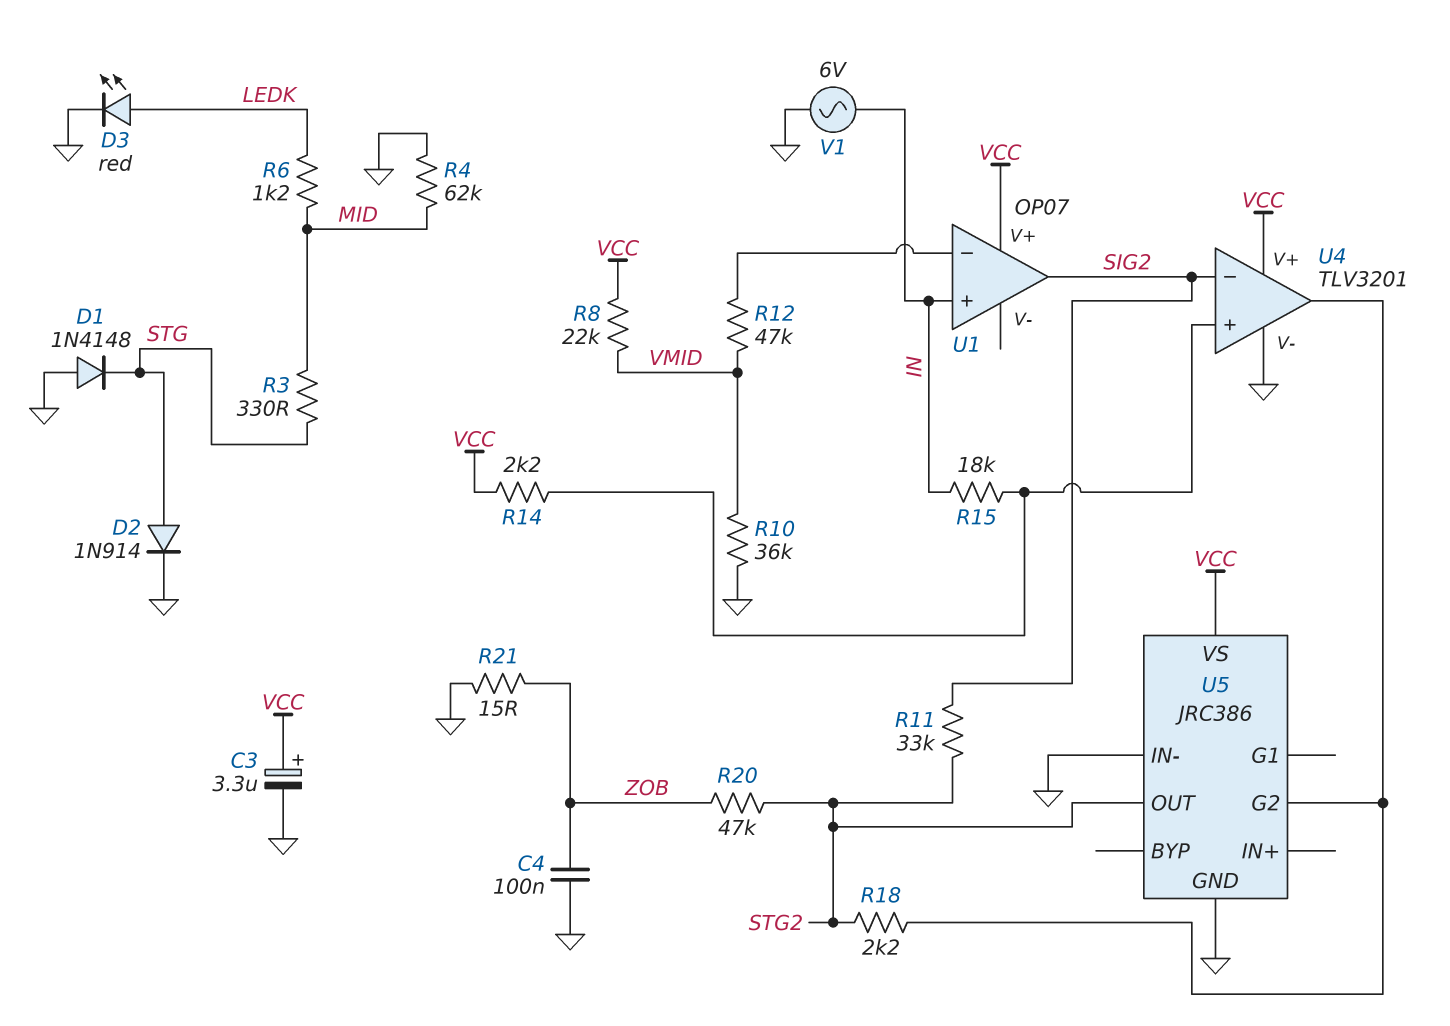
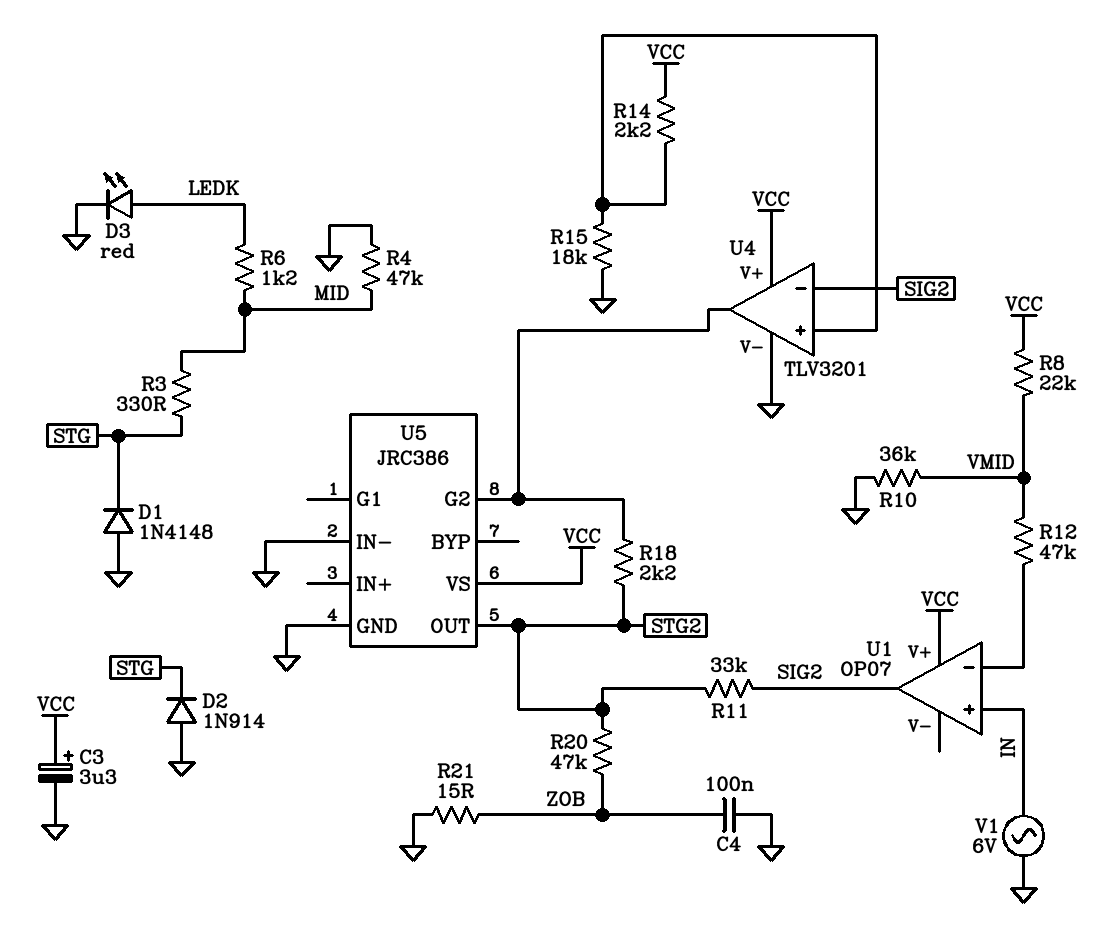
D2: diode 1N914 (A STG, K GND) -> diode 1N914 (A GND, K STG)
R4: 62k (GND, MID) -> 47k (GND, MID)
R15: 18k (IN, U4/in+) -> 18k (GND, U4/in+)

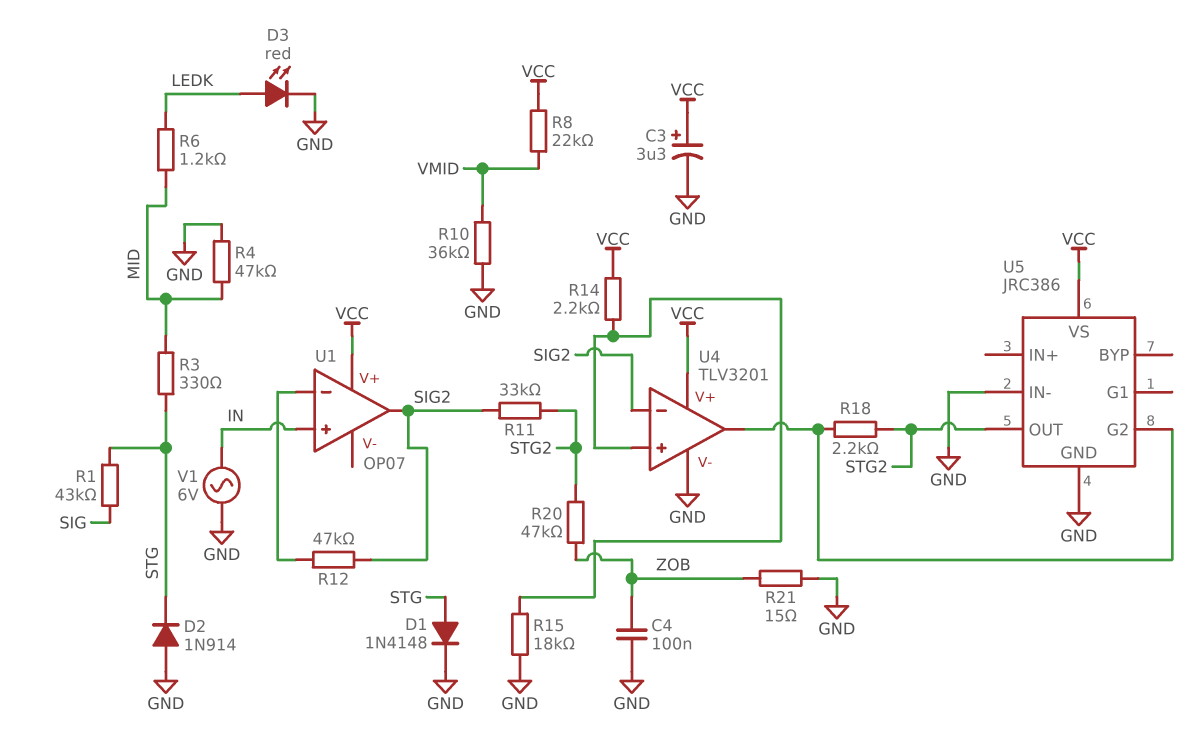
D1: diode 1N4148 (A GND, K STG) -> diode 1N4148 (A STG, K GND)
R1: none -> 43k (SIG, STG)
R12: 47k (U1/in-, VMID) -> 47k (SIG2, U1/in-)

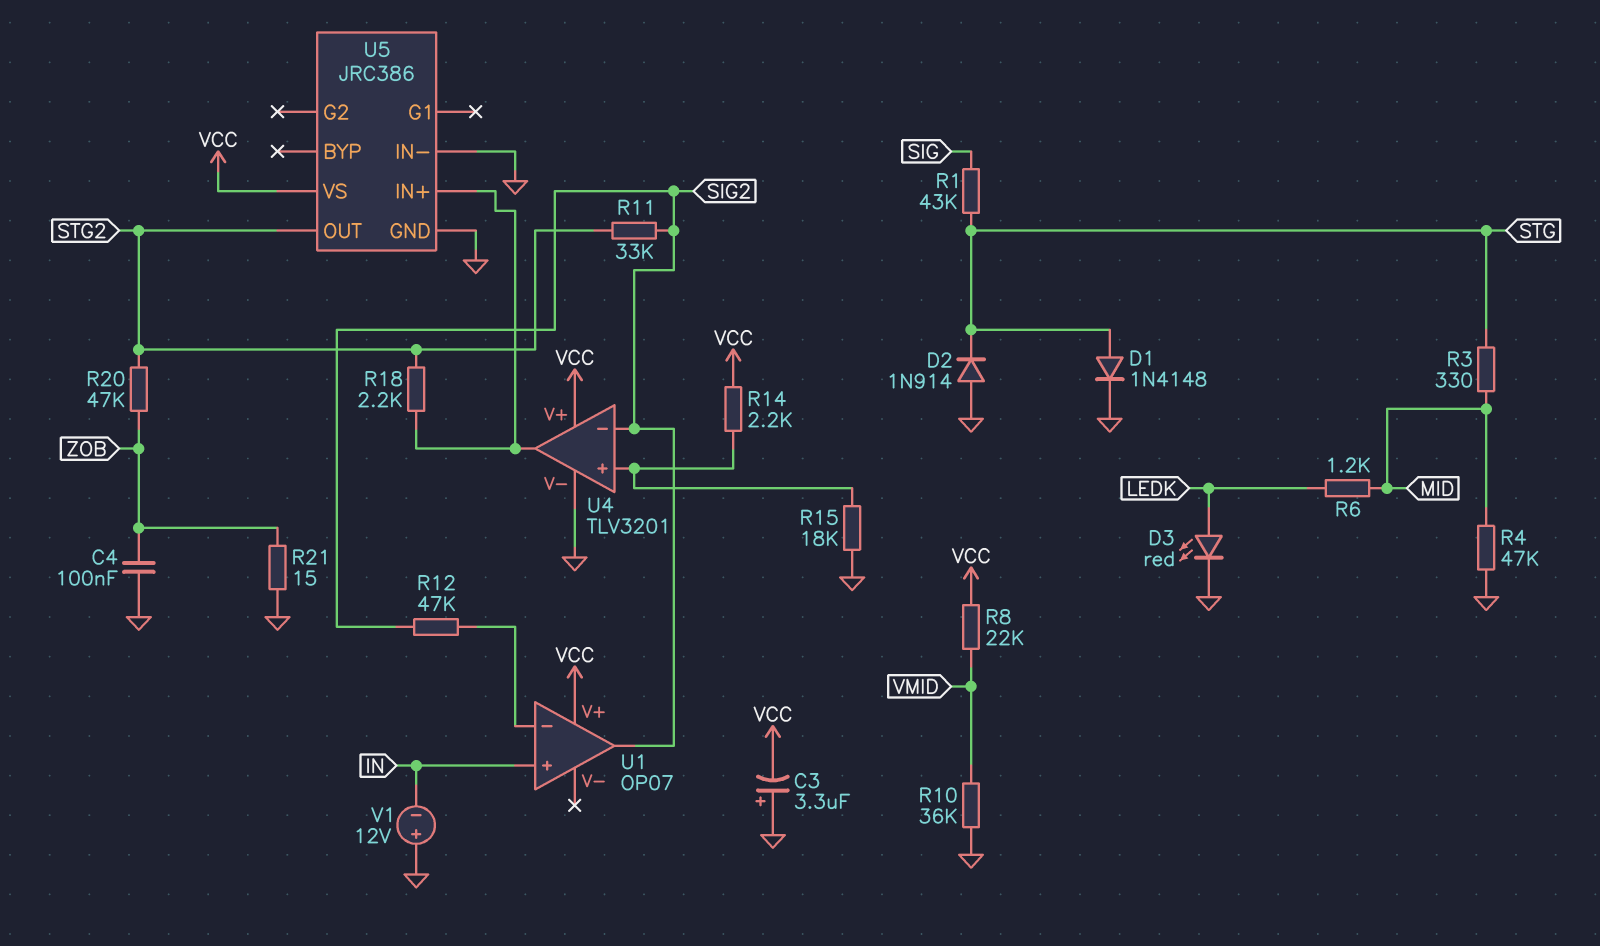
C3: 3.3uF (plus VCC, minus GND) -> 3.3uF (plus GND, minus VCC)
U5 pin G2: U4/out -> none
U5 pin IN+: none -> U4/out
V1: AC 6V (GND, IN) -> 12V (plus GND, minus IN)

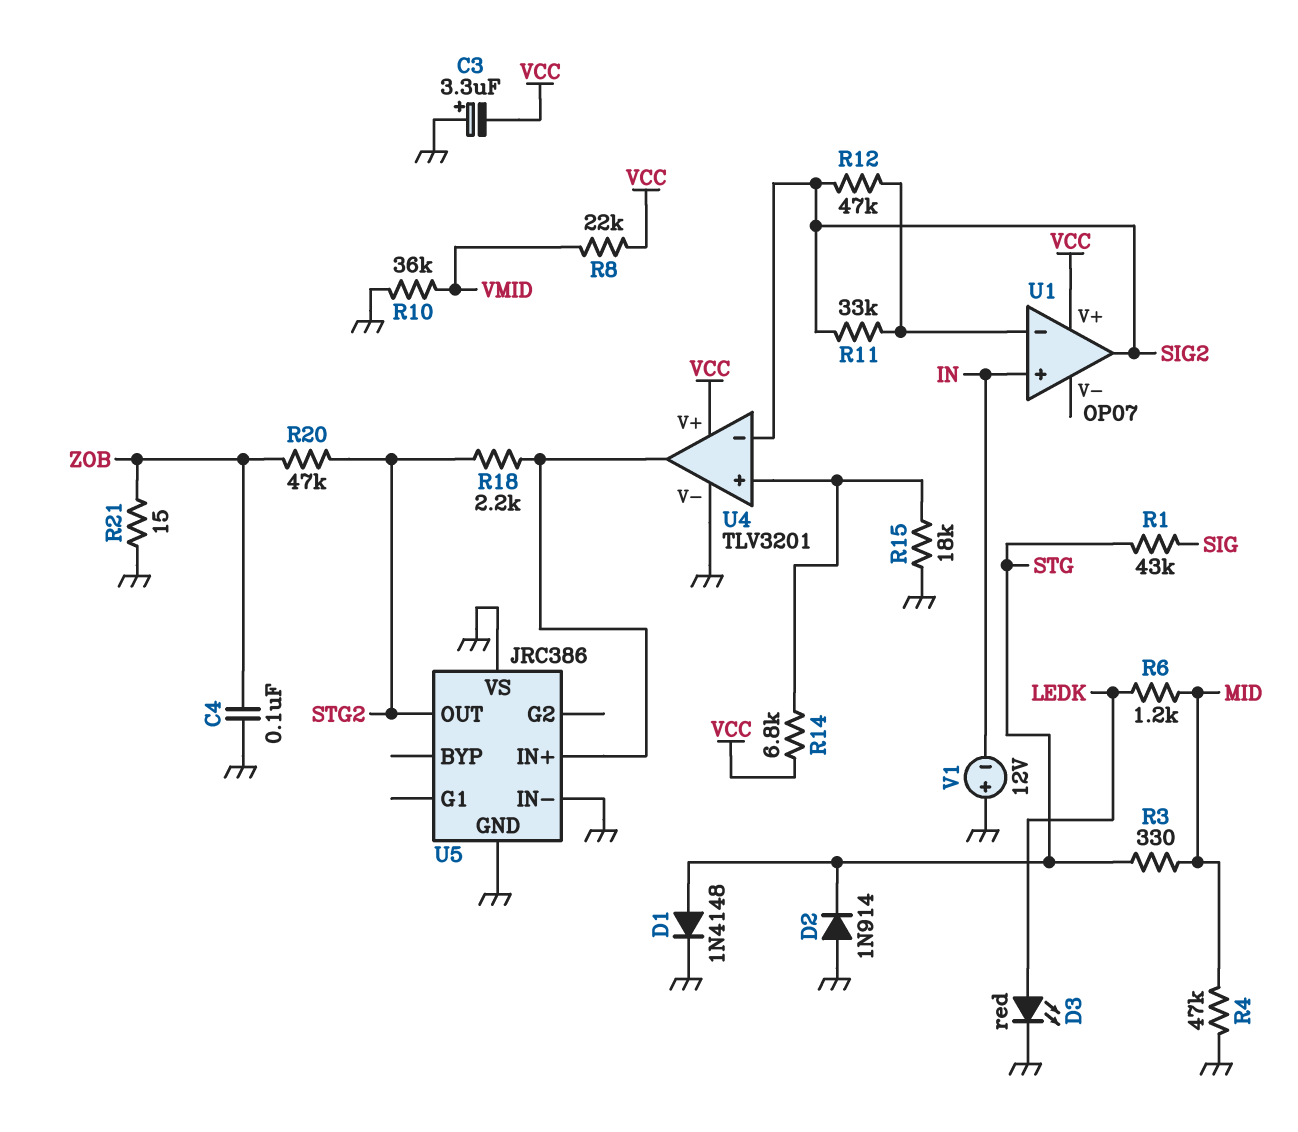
R11: 33k (SIG2, STG2) -> 33k (SIG2, U1/in-)
R14: 2.2k (U4/in+, VCC) -> 6.8k (U4/in+, VCC)
U5 pin VS: VCC -> GND

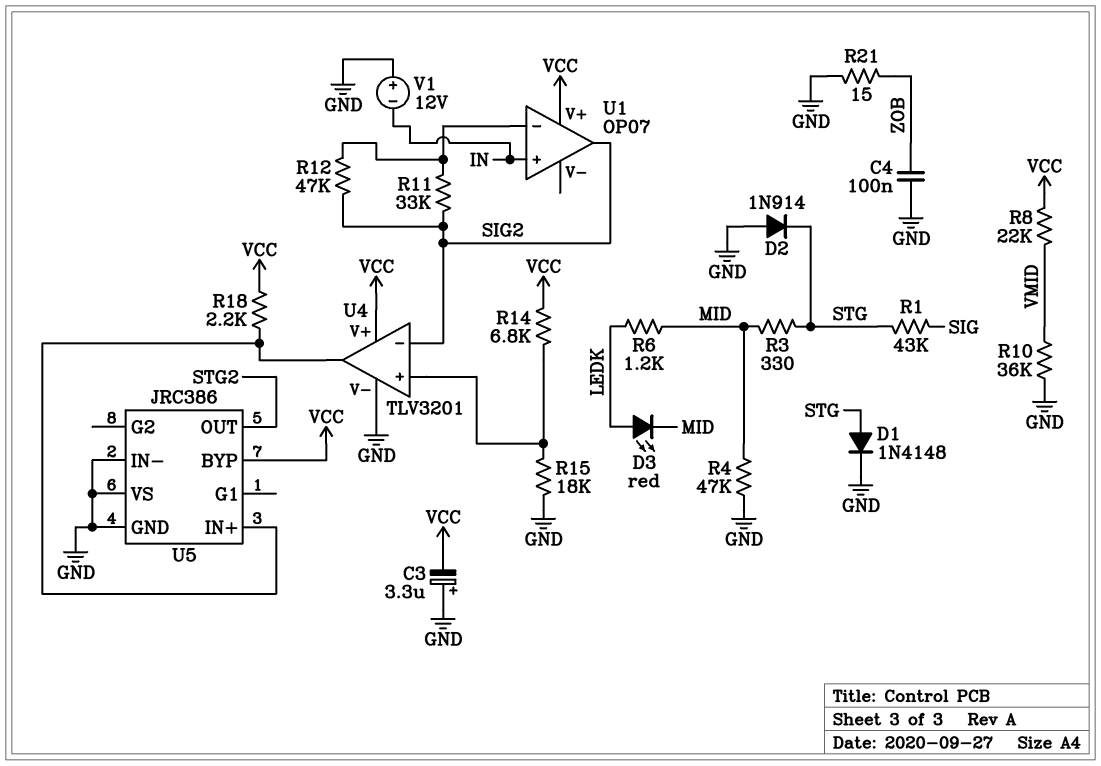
D3: LED red (A LEDK, K GND) -> LED red (A LEDK, K MID)
R18: 2.2k (STG2, U4/out) -> 2.2k (U4/out, VCC)
R20: 47k (STG2, ZOB) -> none
U5 pin BYP: none -> VCC

